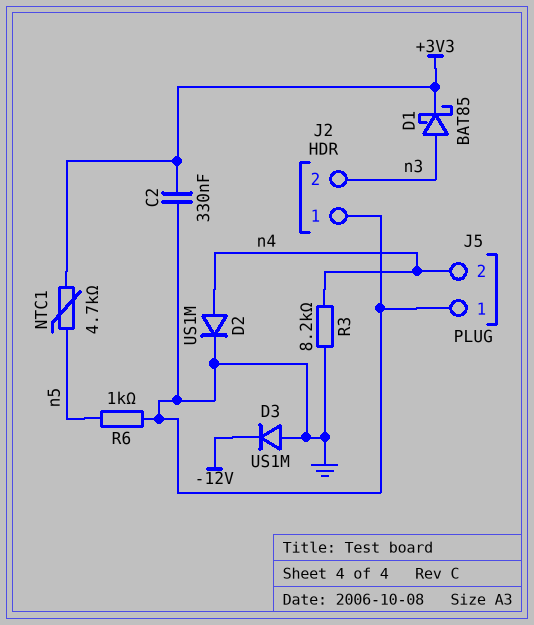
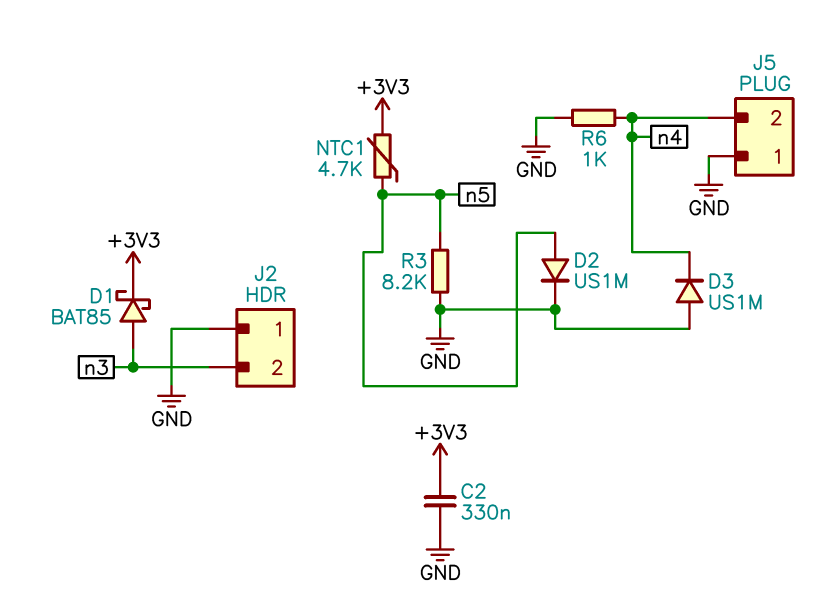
D2: diode US1M (A n4, K GND) -> diode US1M (A n5, K GND)
D3: diode US1M (A GND, K -12V) -> diode US1M (A GND, K n4)
R3: 8.2k (GND, n4) -> 8.2k (GND, n5)
R6: 1k (GND, n5) -> 1k (GND, n4)

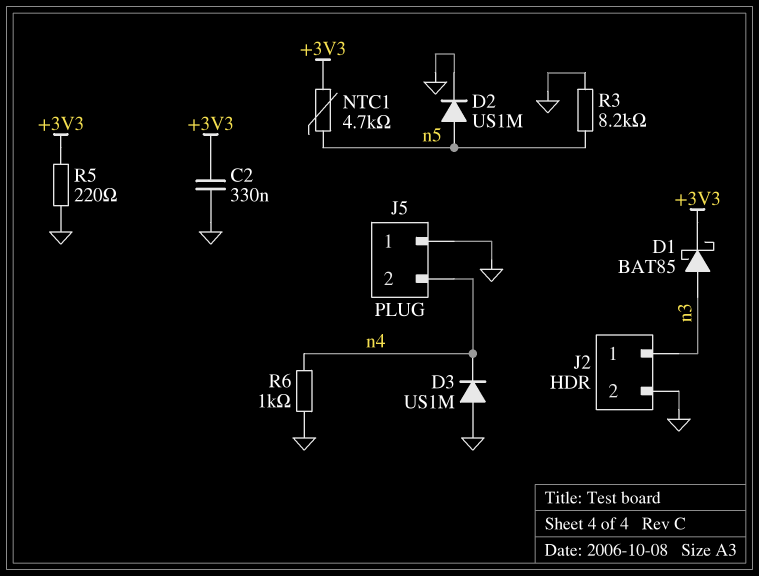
J2 pin 1: GND -> n3
J2 pin 2: n3 -> GND
R5: none -> 220 (+3V3, GND)

